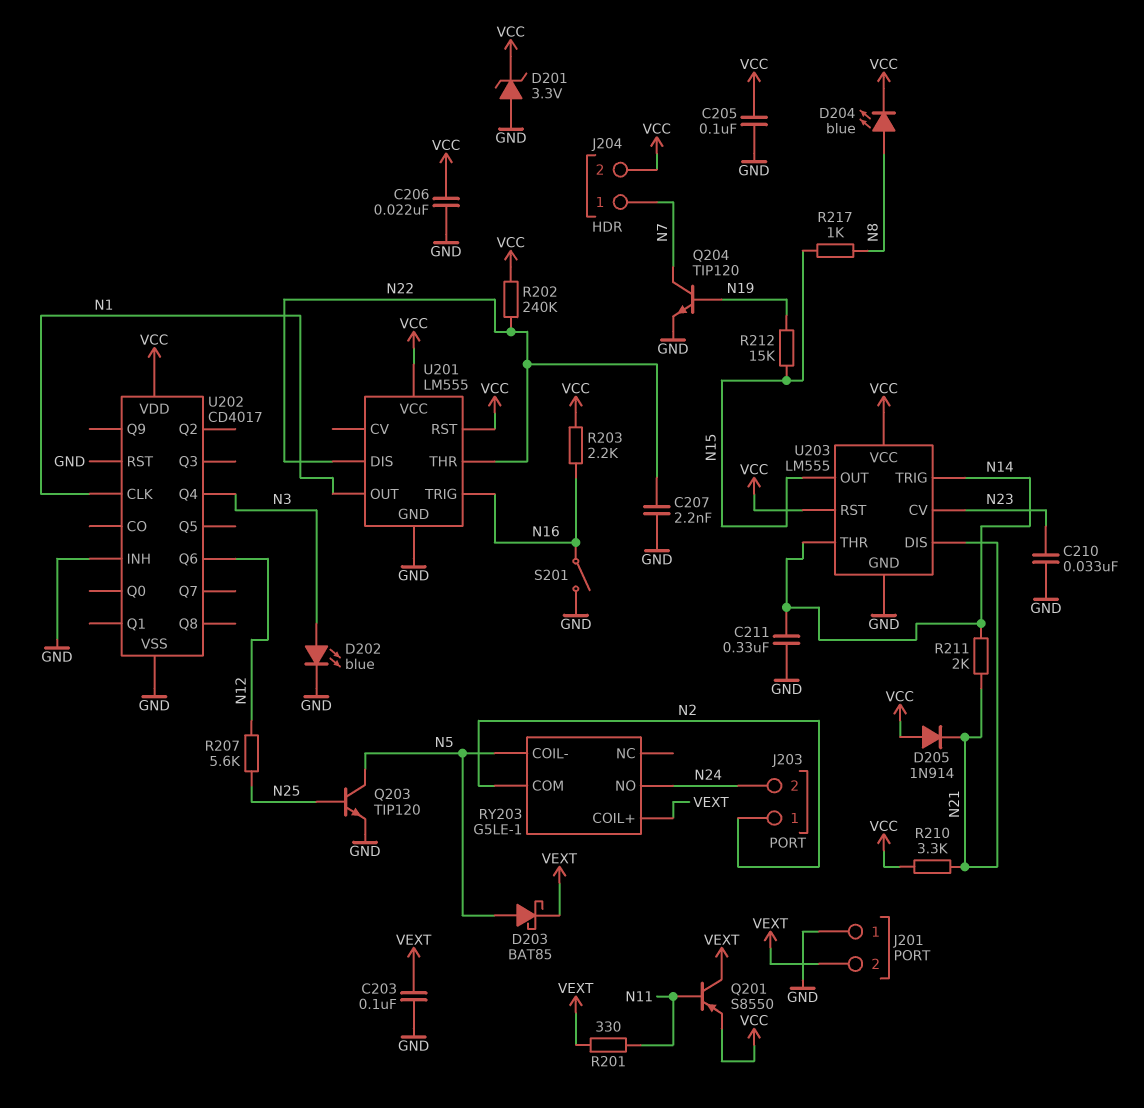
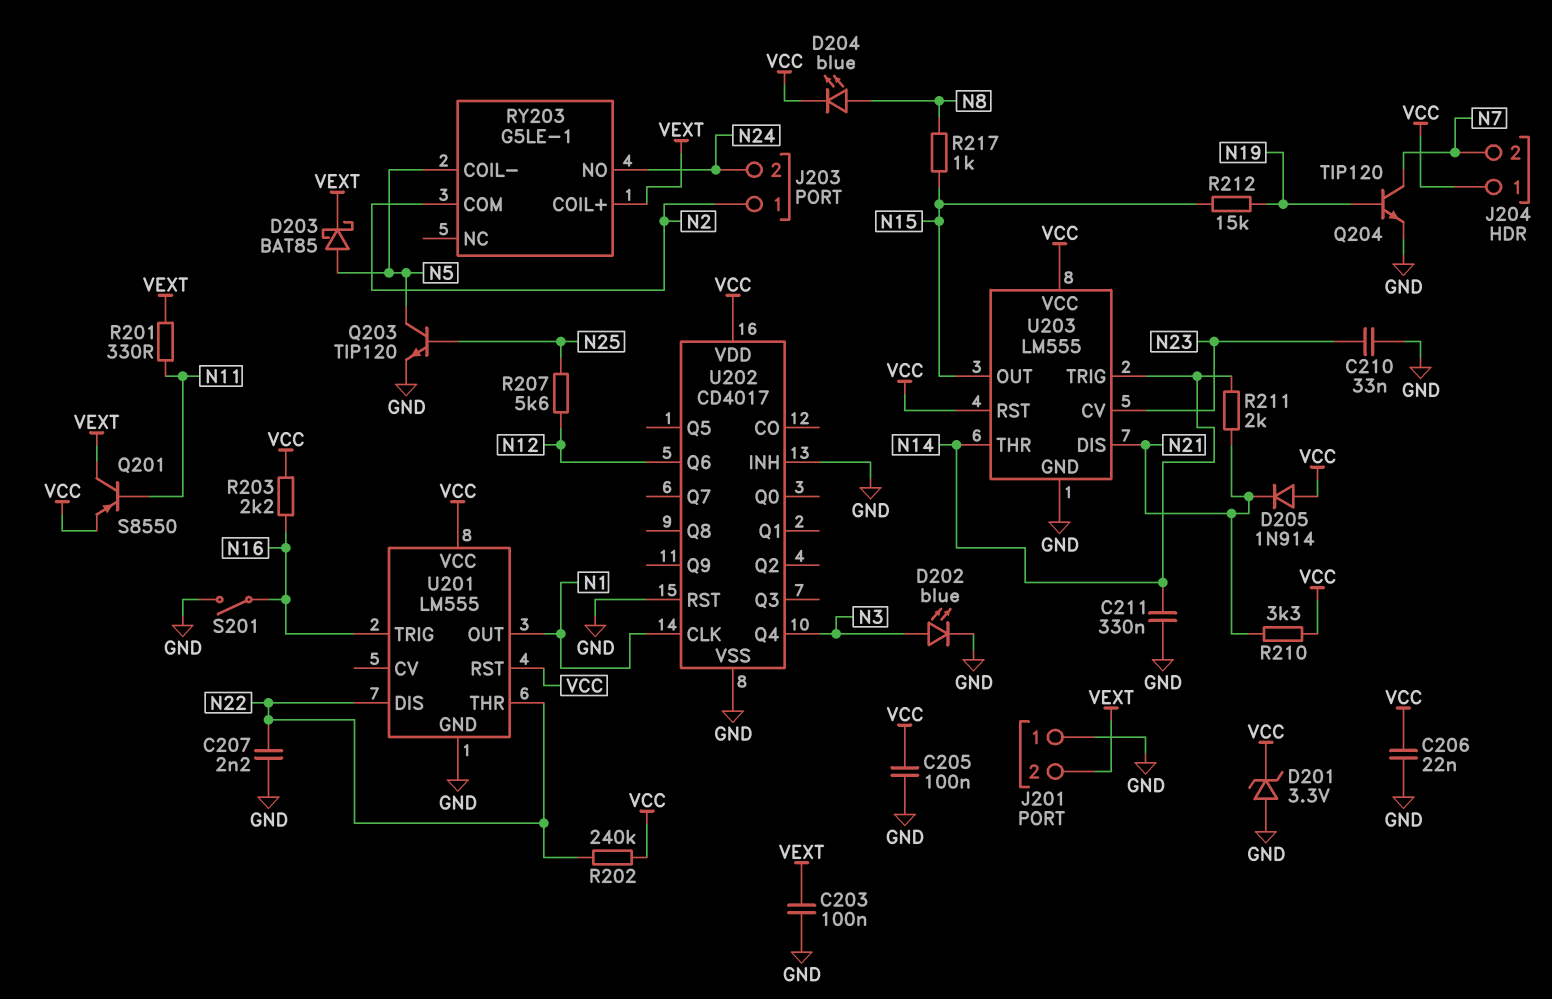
J204 pin 1: N7 -> VCC
J204 pin 2: VCC -> N7

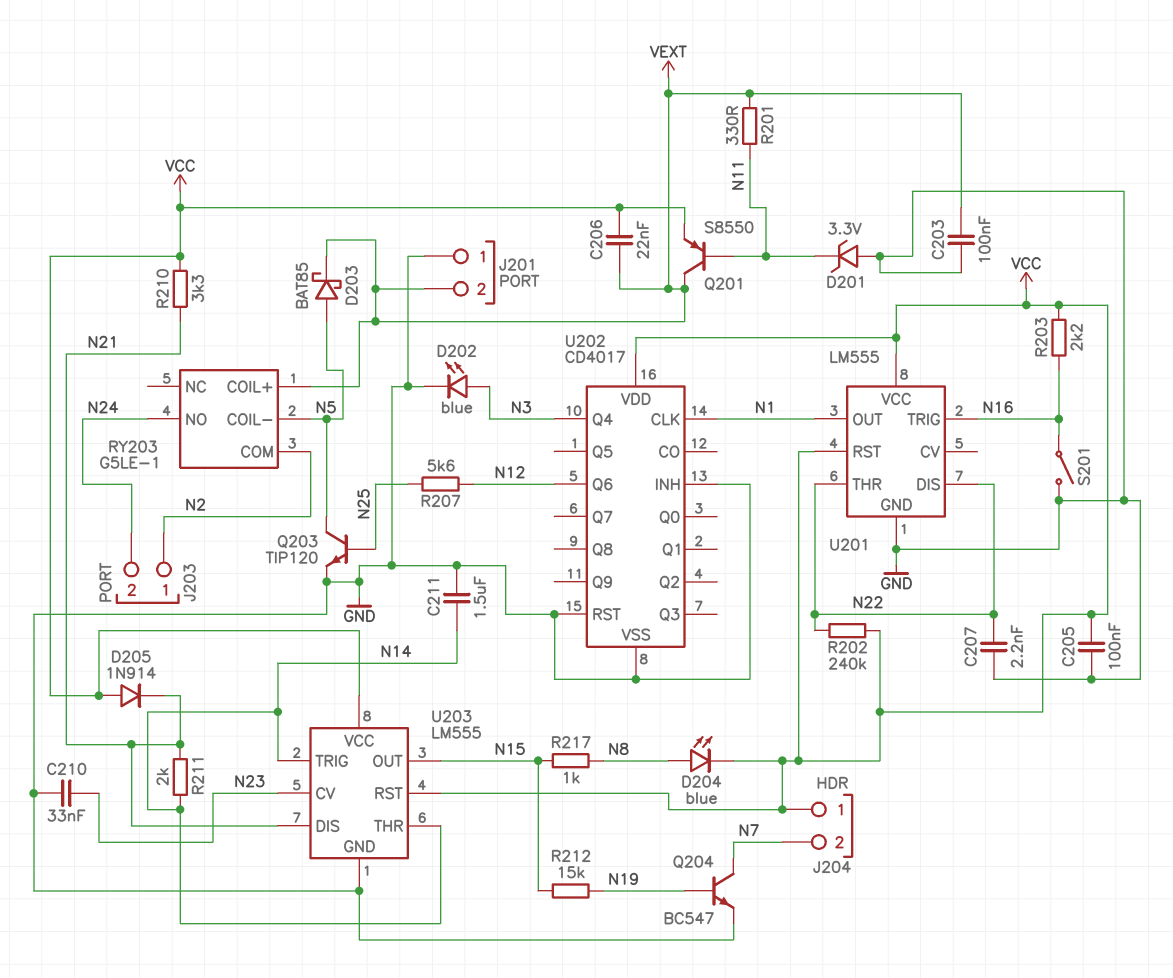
C206: 22nF (GND, VCC) -> 22nF (VCC, VEXT)
C211: 330nF (GND, N14) -> 1.5uF (GND, N14)
D201: zener 3.3V (A GND, K VCC) -> zener 3.3V (A GND, K N11)
Q204: NPN TIP120 (B N19, C N7, E GND) -> NPN BC547 (B N19, C N7, E GND)

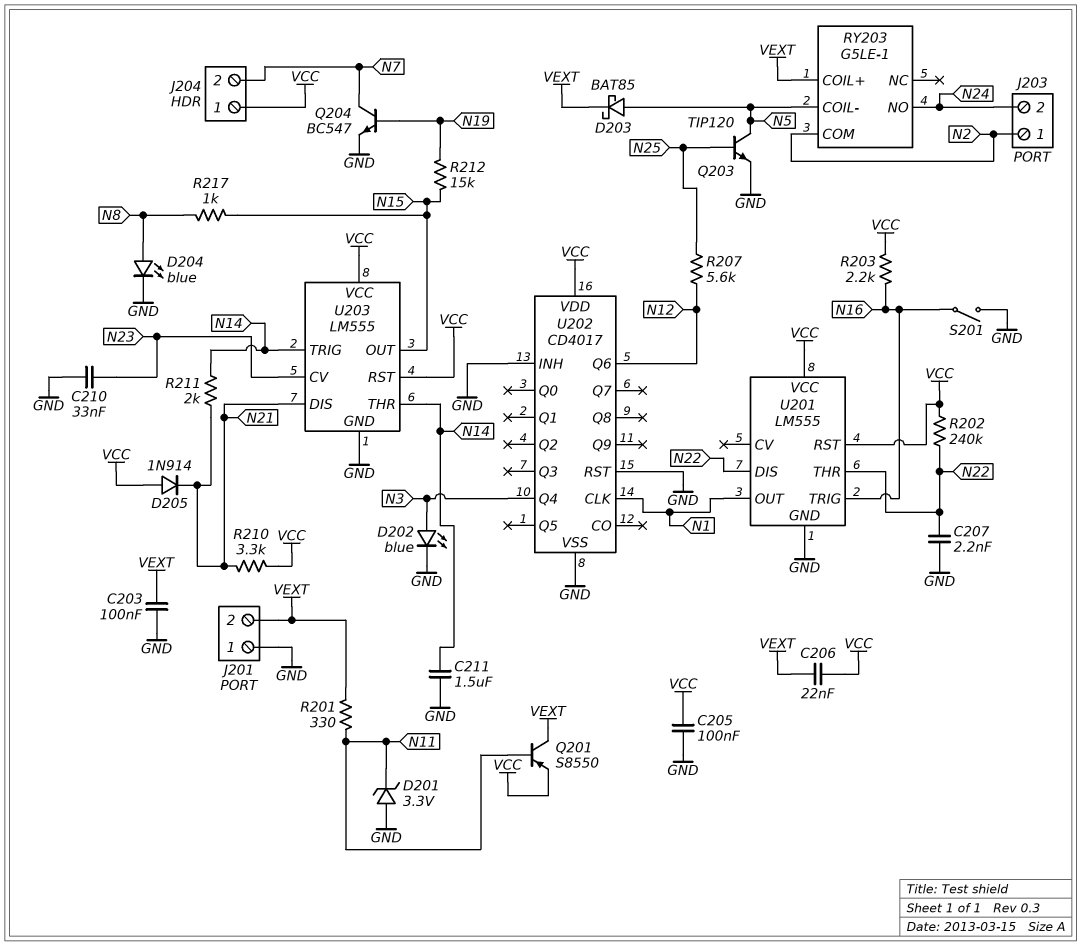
D204: LED blue (A N8, K VCC) -> LED blue (A N8, K GND)

